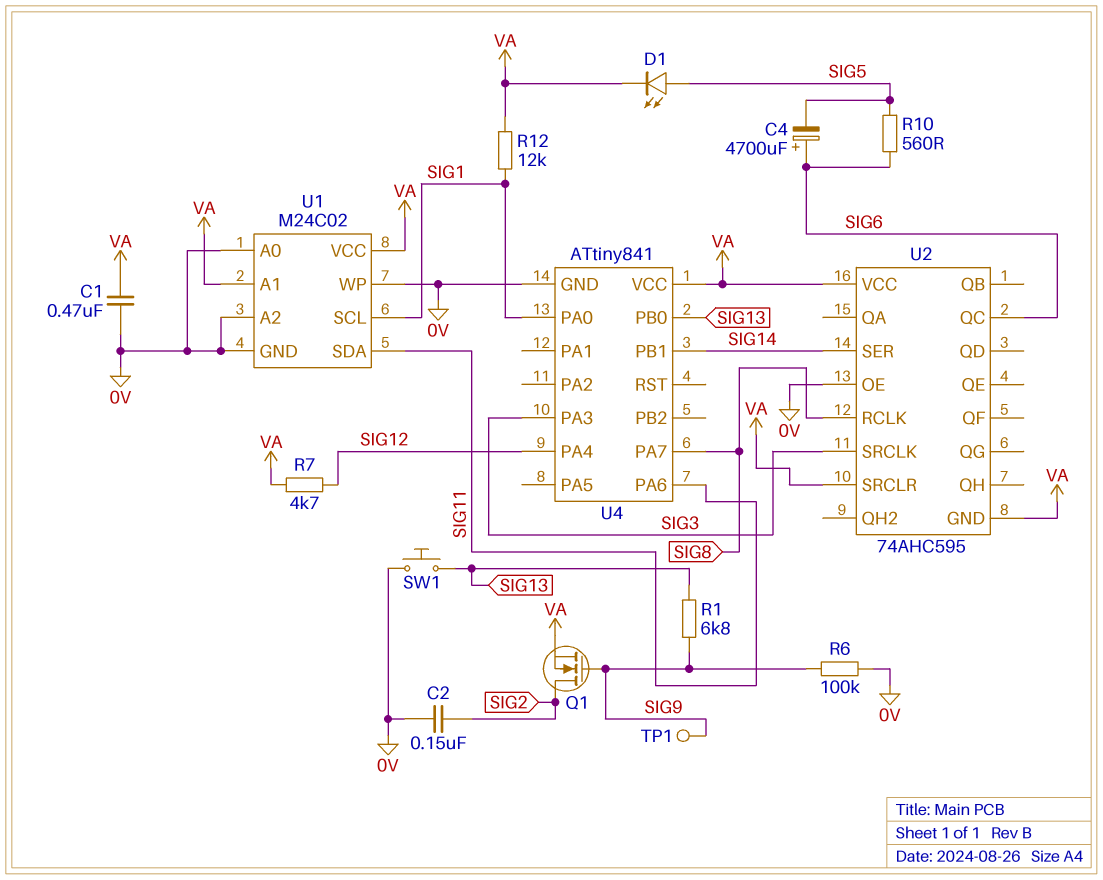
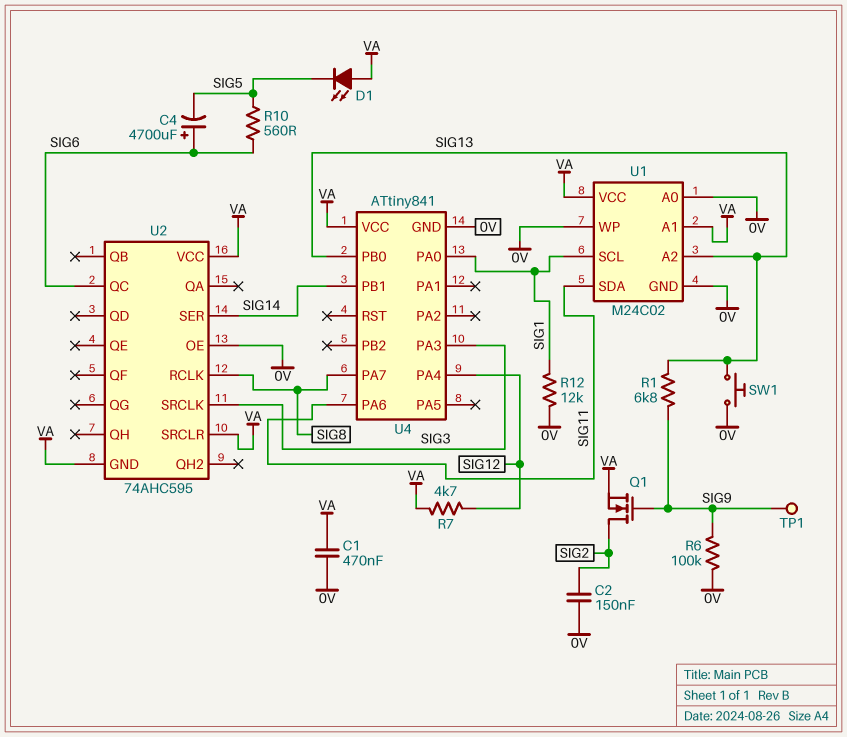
D1: LED (A SIG5, K VA) -> LED (A VA, K SIG5)
R12: 12k (SIG1, VA) -> 12k (0V, SIG1)
U1 pin A2: 0V -> SIG13

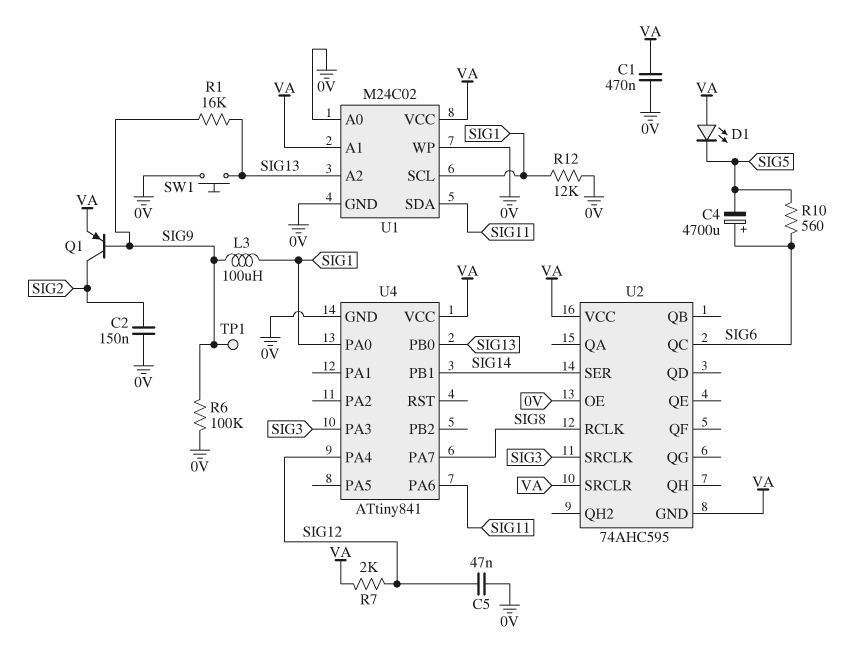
C5: none -> 47nF (0V, SIG12)
L3: none -> 100uH (SIG1, SIG9)
Q1: NMOS (G SIG9, D SIG2, S VA) -> PNP (B SIG9, C SIG2, E VA)
R1: 6.8k (SIG9, SIG13) -> 16k (SIG9, SIG13)
R7: 4.7k (SIG12, VA) -> 2k (SIG12, VA)

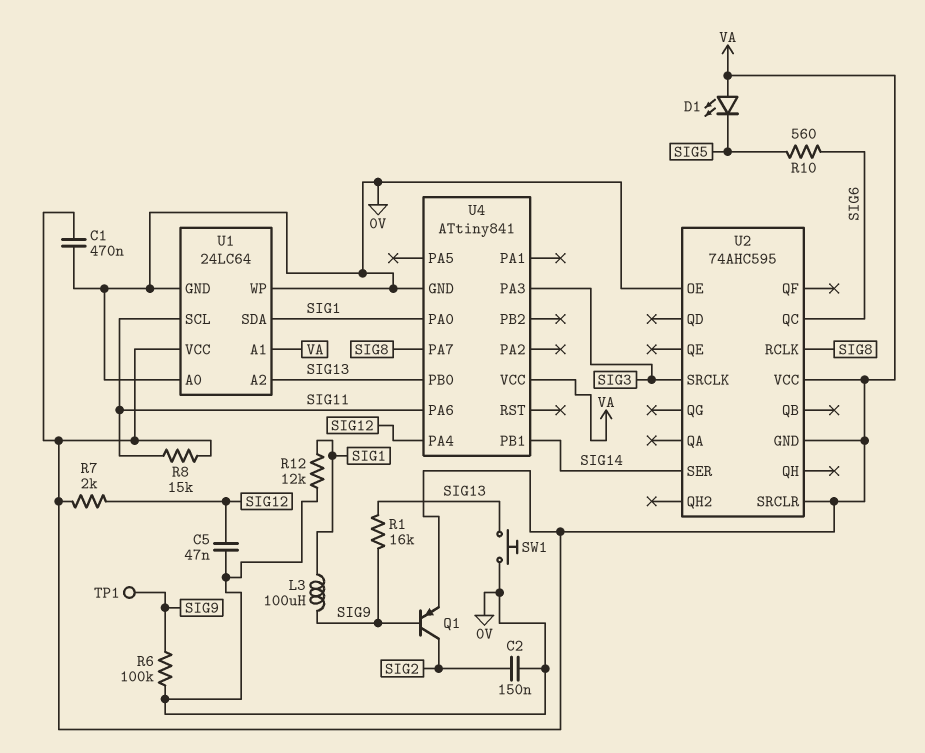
C4: 4700uF (plus SIG6, minus SIG5) -> none
R8: none -> 15k (SIG11, VA)
U1: M24C02 -> 24LC64
U1 pin SCL: SIG1 -> SIG11
U1 pin SDA: SIG11 -> SIG1

